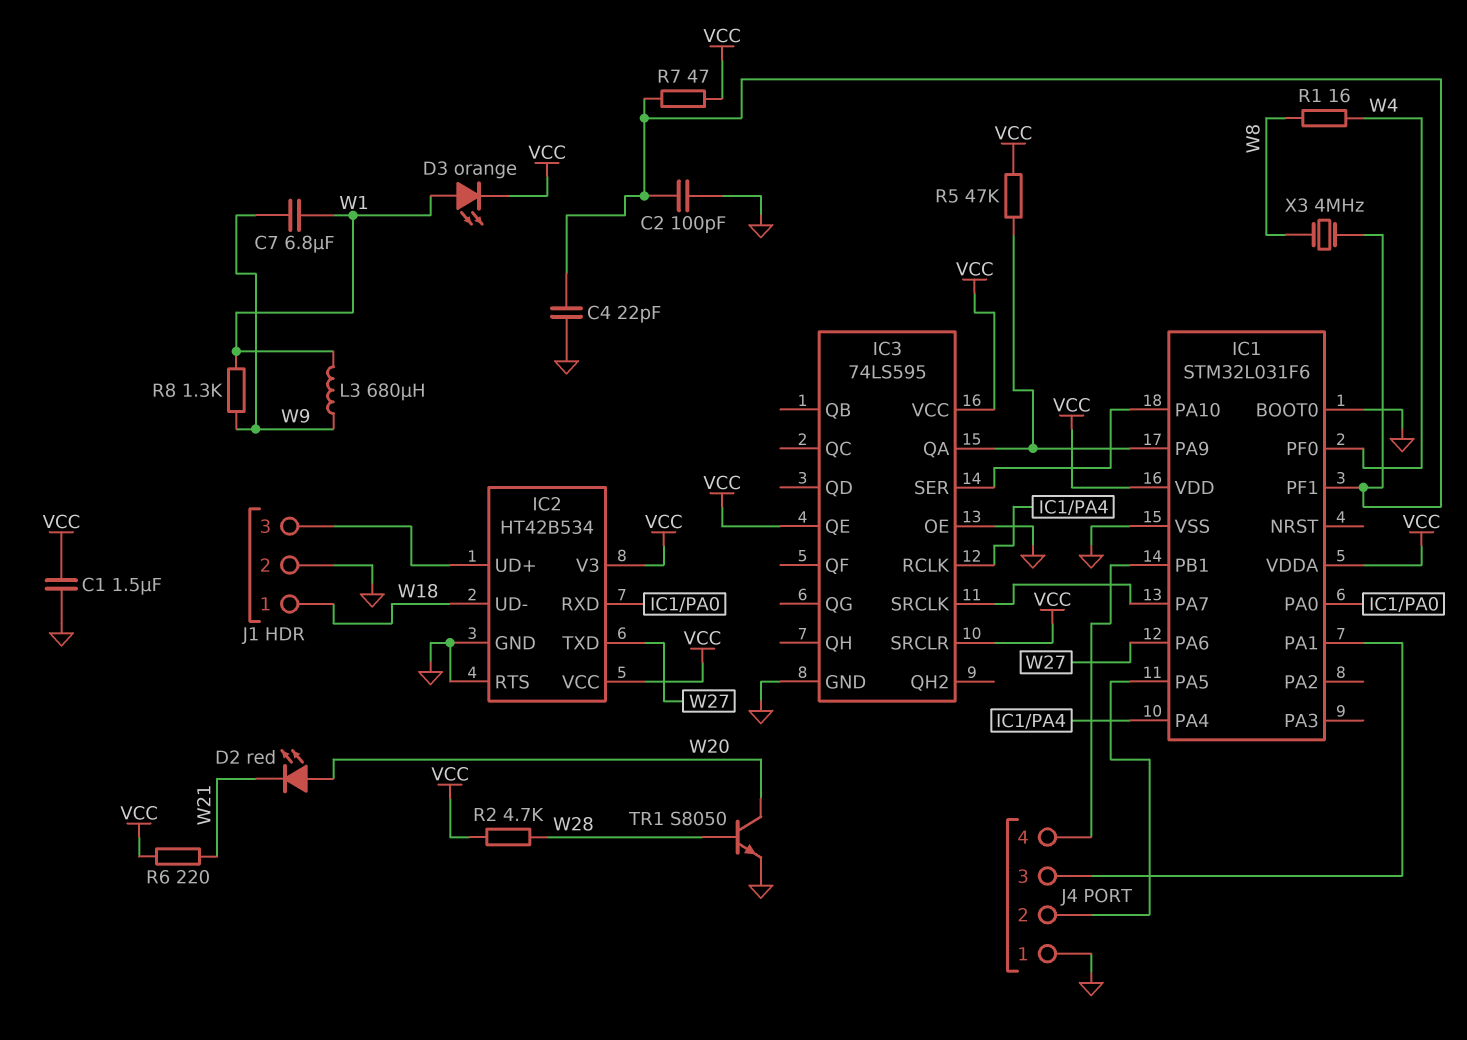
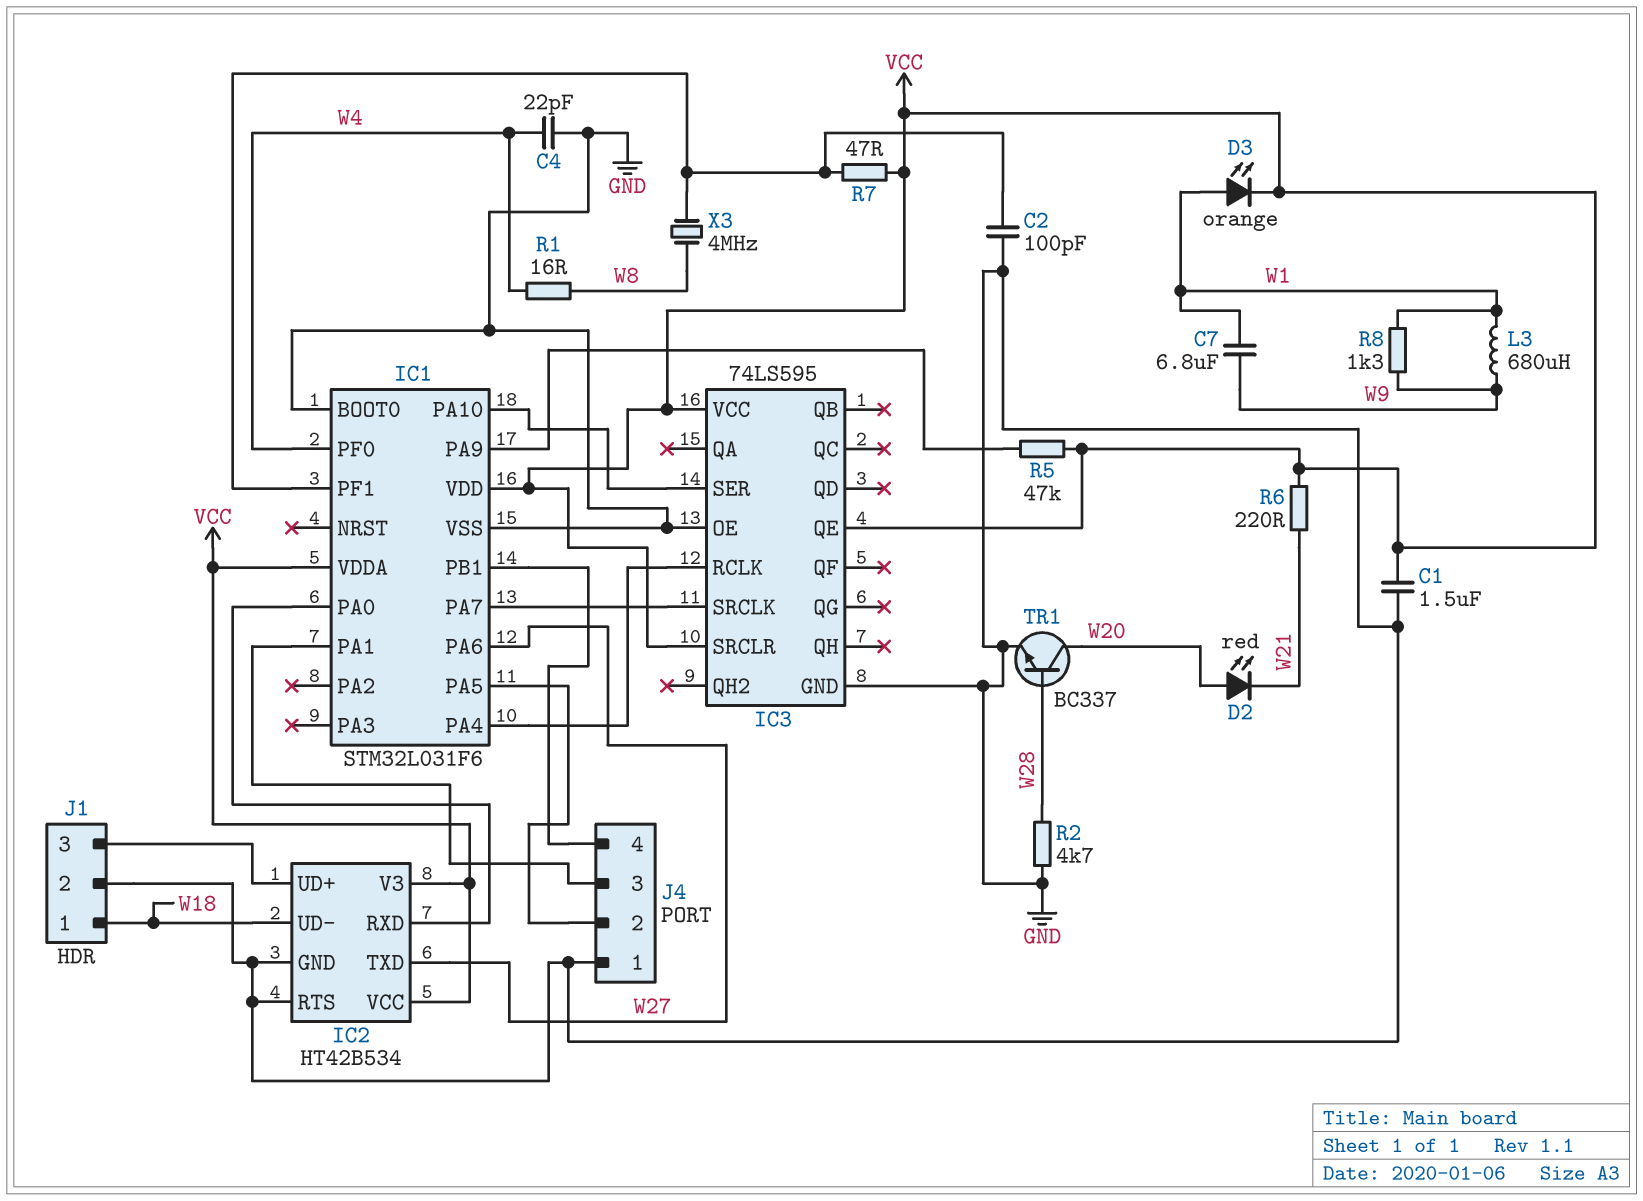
C4: 22pF (GND, IC1/PF1) -> 22pF (GND, W4)
IC3 pin QA: IC1/PA9 -> none
R2: 4.7k (VCC, W28) -> 4.7k (GND, W28)
TR1: NPN S8050 (B W28, C W20, E GND) -> NPN BC337 (B W28, C W20, E GND)

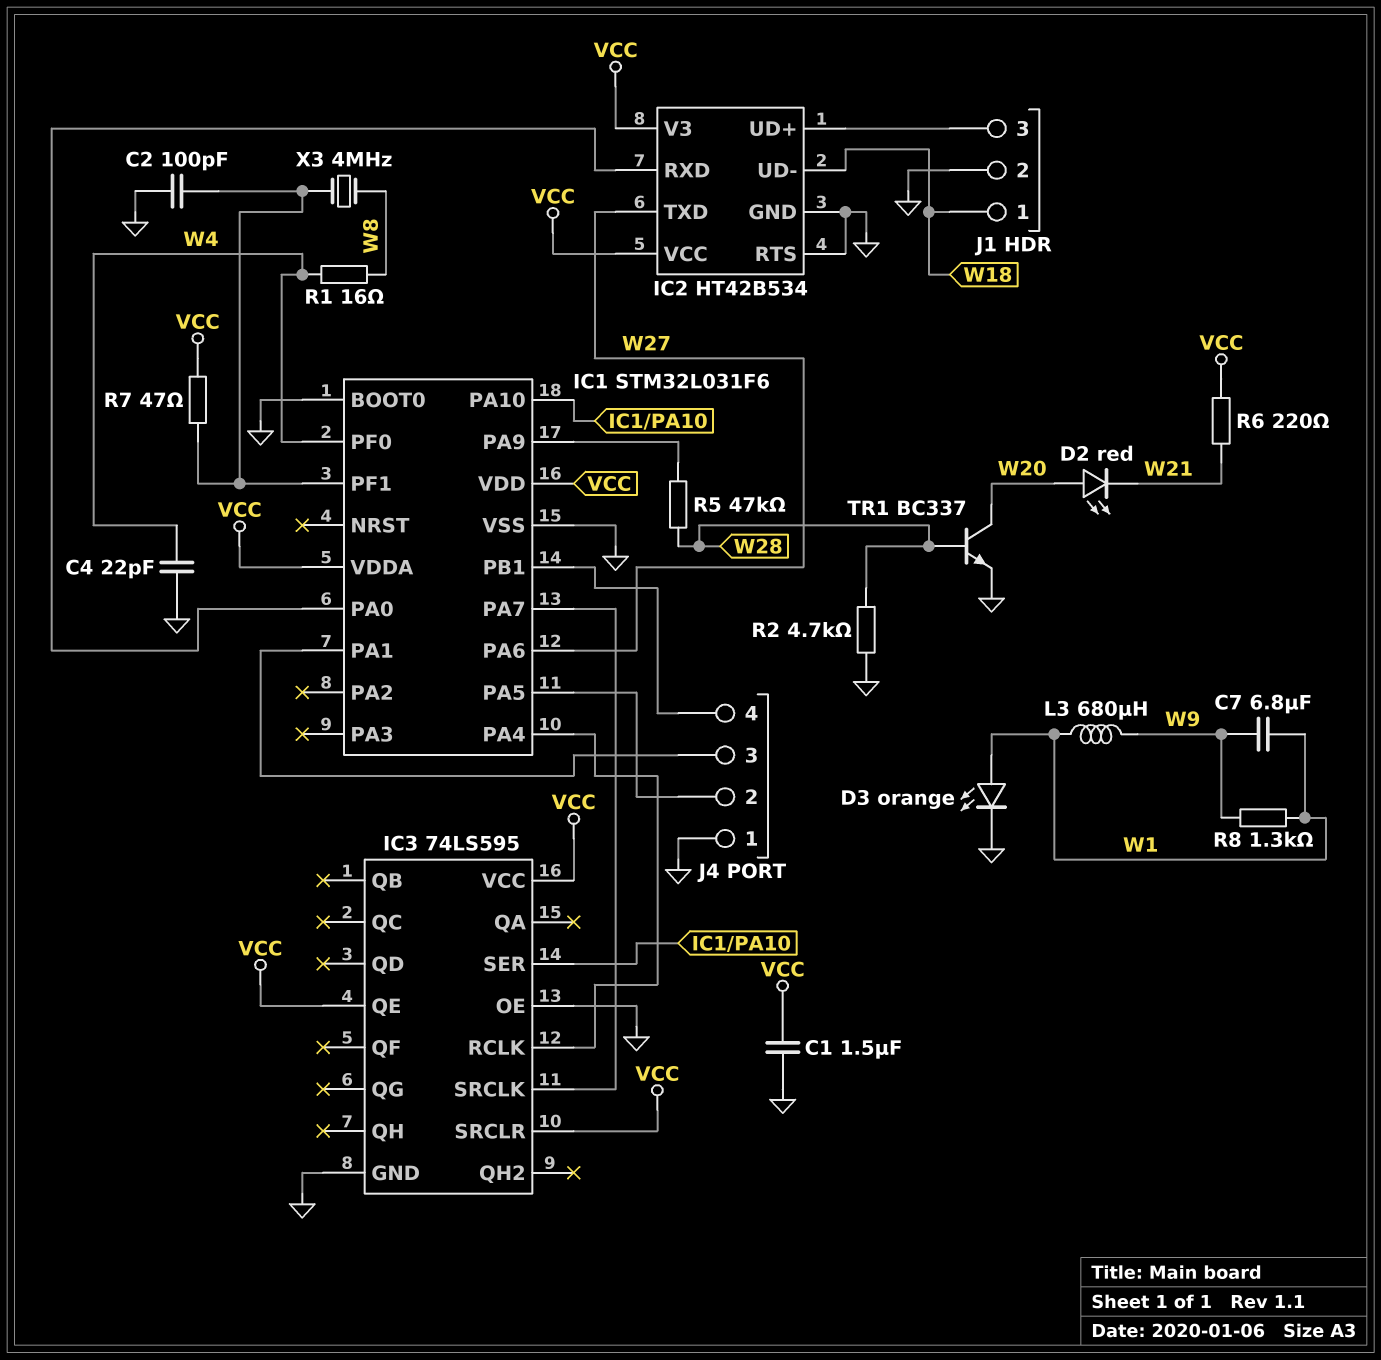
D3: LED orange (A W1, K VCC) -> LED orange (A W1, K GND)
R5: 47k (IC1/PA9, VCC) -> 47k (IC1/PA9, W28)

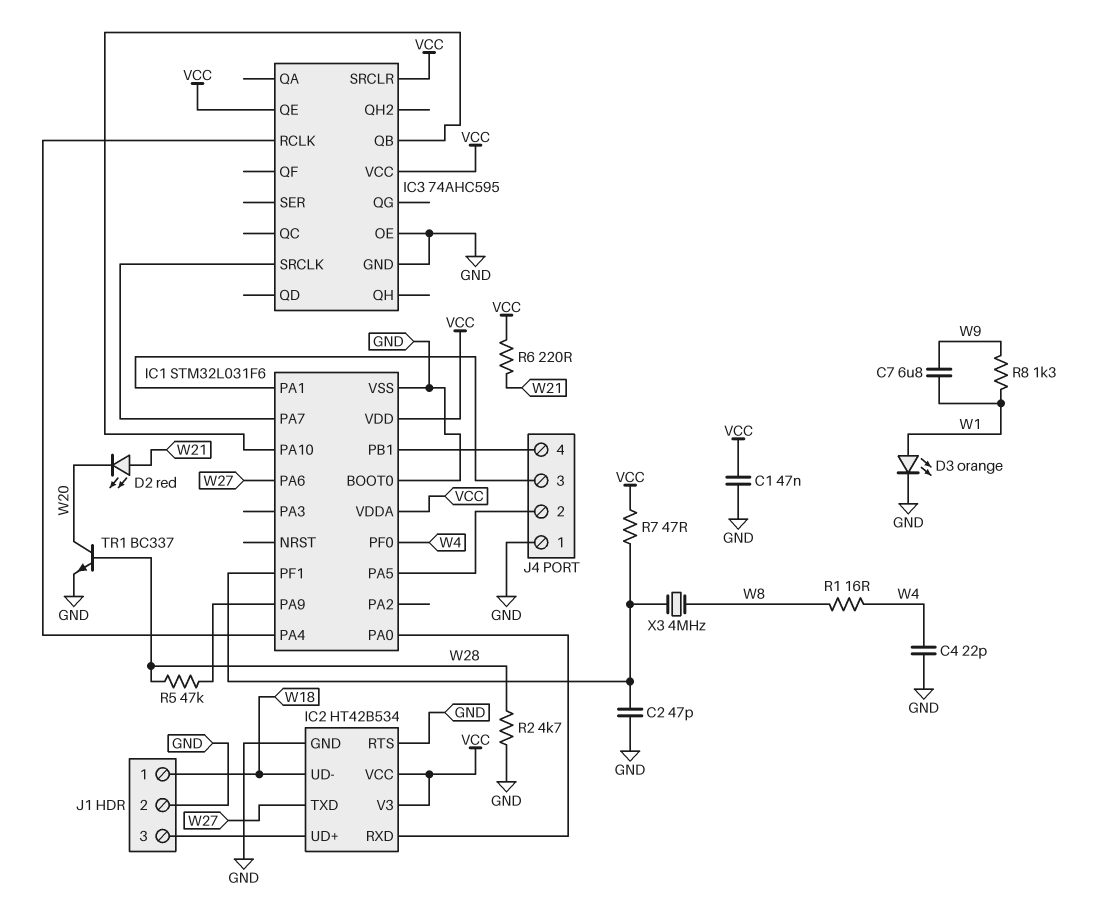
C1: 1.5uF (GND, VCC) -> 47nF (GND, VCC)
C2: 100pF (GND, IC1/PF1) -> 47pF (GND, IC1/PF1)
D2: LED red (A W20, K W21) -> LED red (A W21, K W20)
IC3: 74LS595 -> 74AHC595
IC3 pin QB: none -> IC1/PA10
IC3 pin SER: IC1/PA10 -> none
L3: 680uH (W1, W9) -> none

